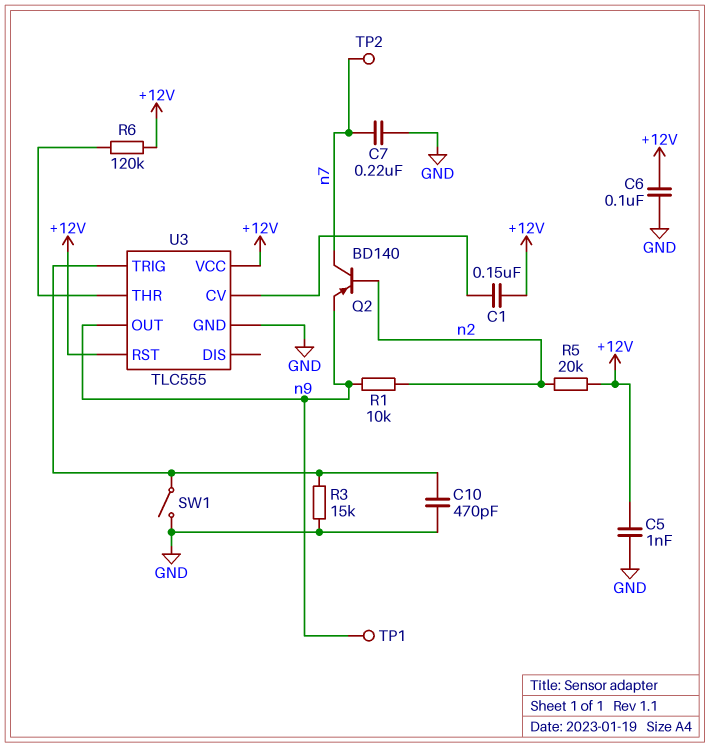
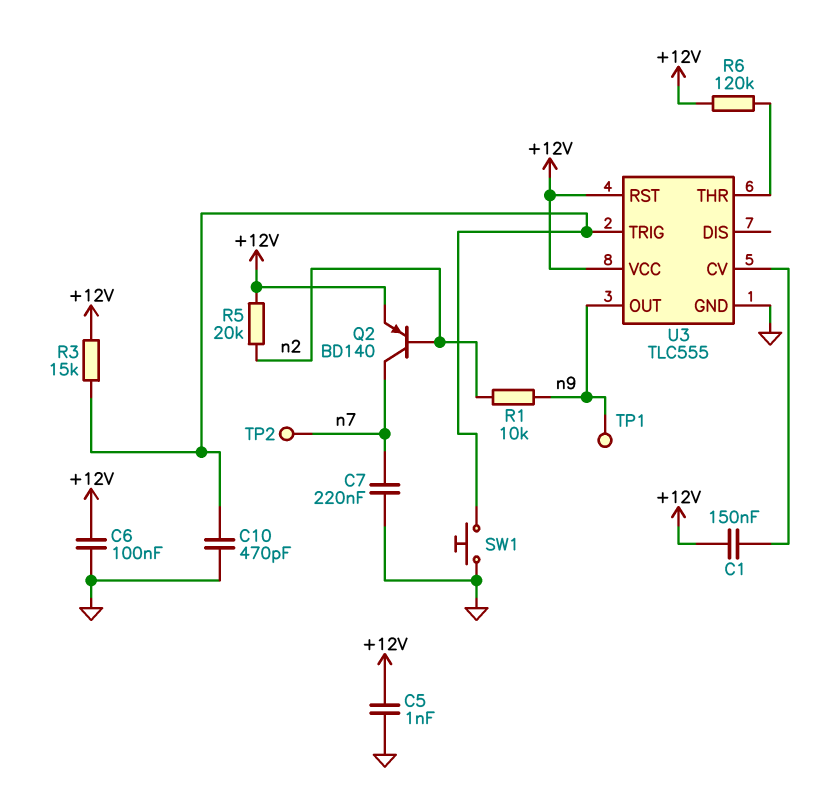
Q2: PNP BD140 (B n2, C n7, E n9) -> PNP BD140 (B n2, C n7, E +12V)
R3: 15k (GND, U3/TRIG) -> 15k (+12V, U3/TRIG)
SW1: switch (GND, U3/TRIG) -> button (GND, U3/TRIG)

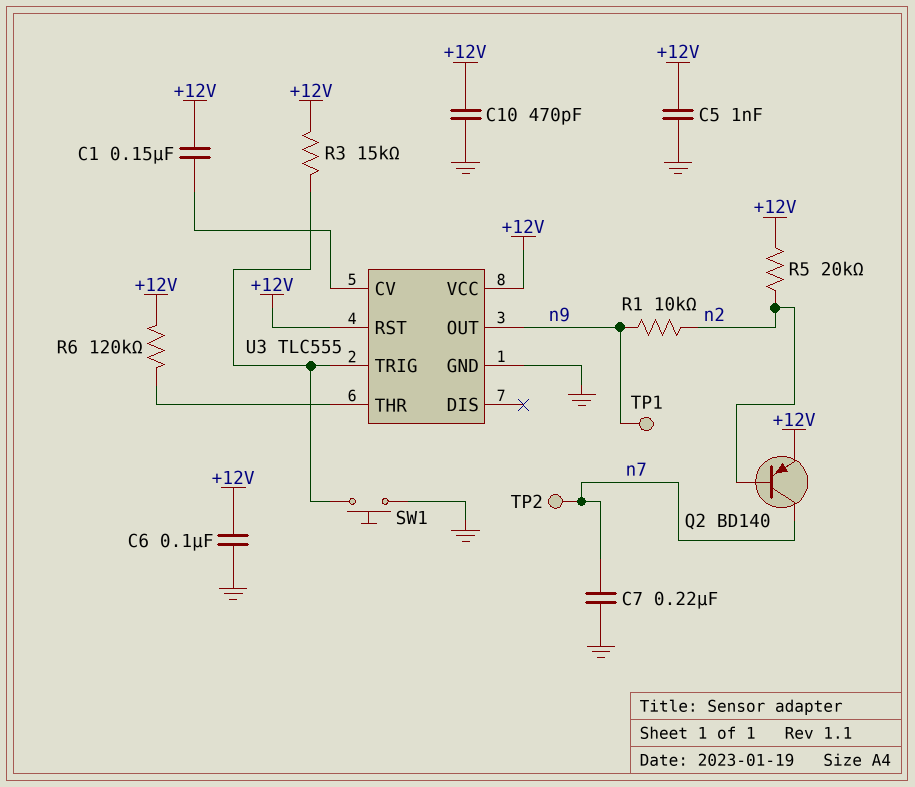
C10: 470pF (GND, U3/TRIG) -> 470pF (+12V, GND)

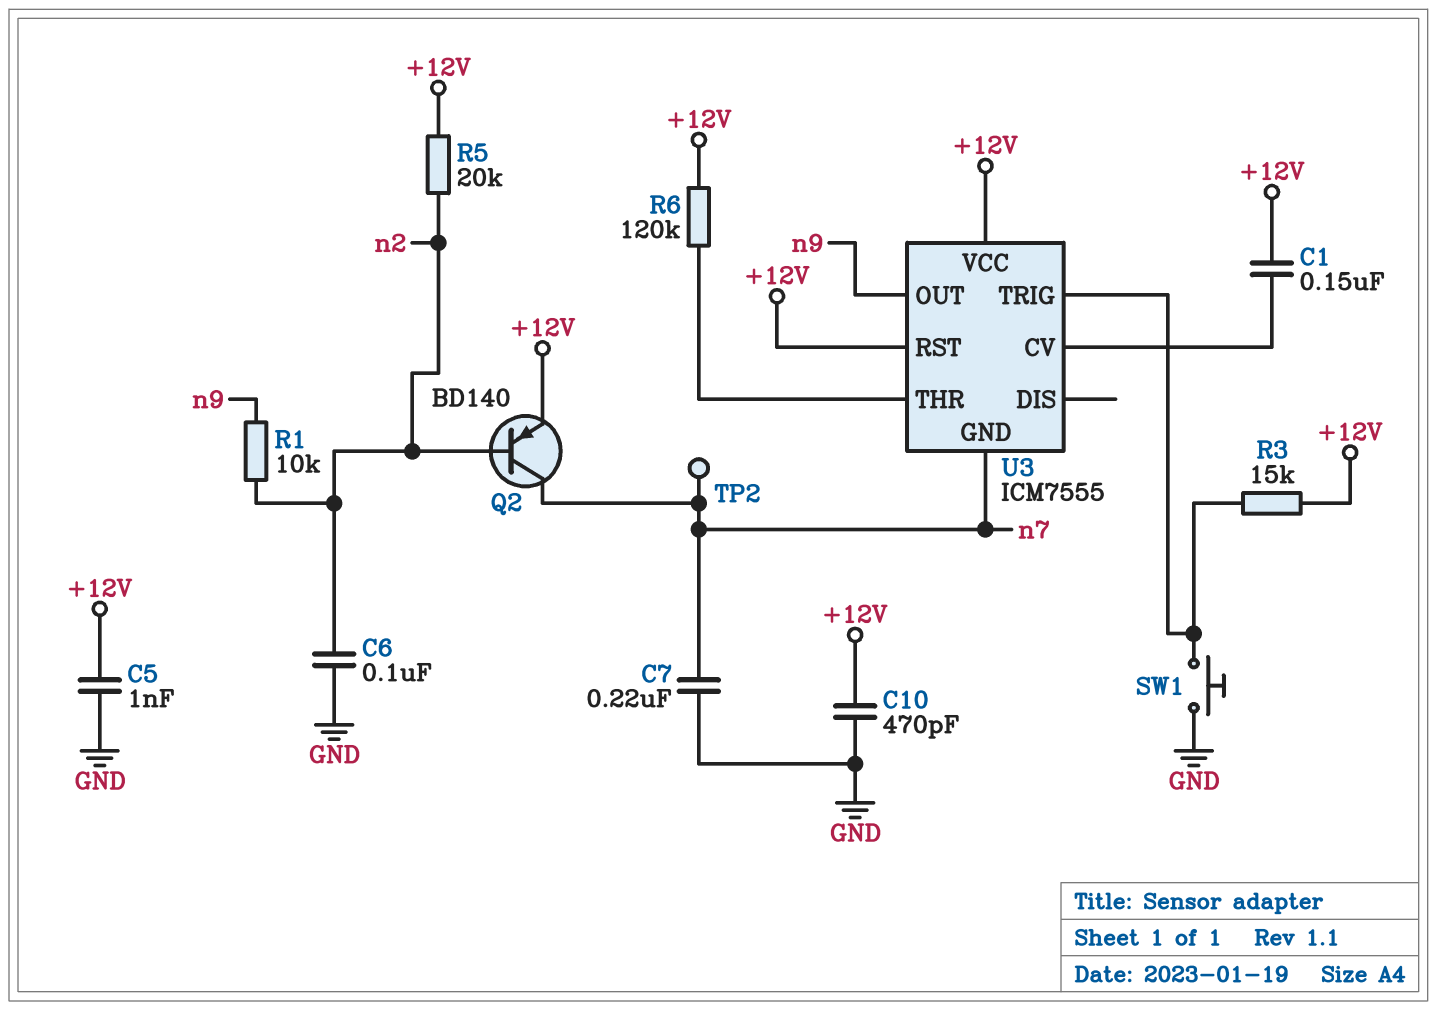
C6: 100nF (+12V, GND) -> 100nF (GND, n2)
TP1: test point (n9) -> none
U3: TLC555 -> ICM7555
U3 pin GND: GND -> n7

